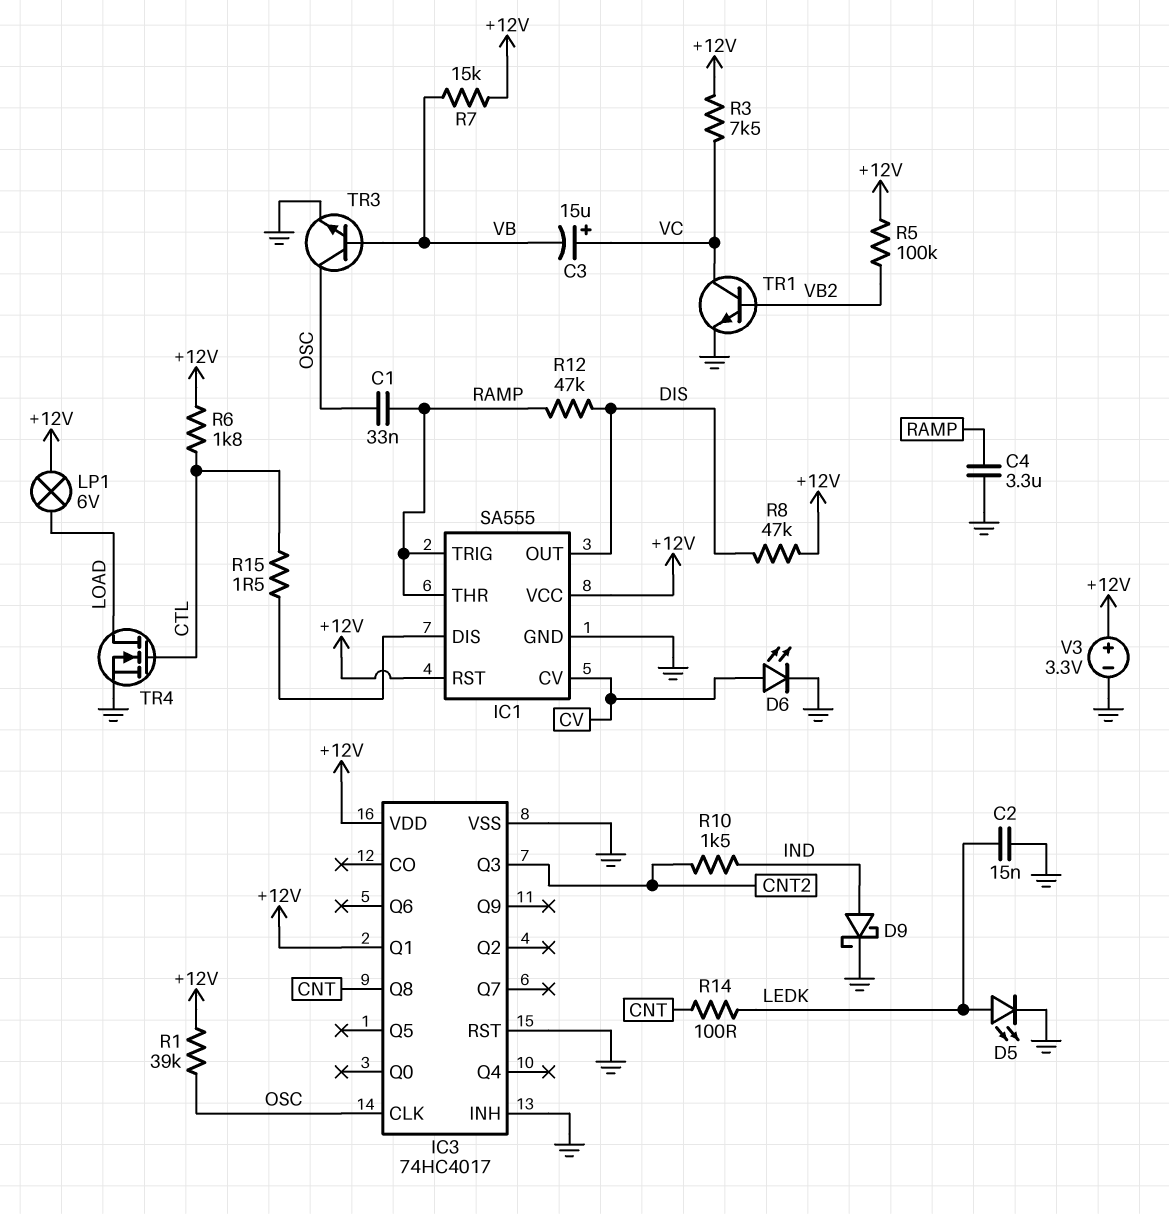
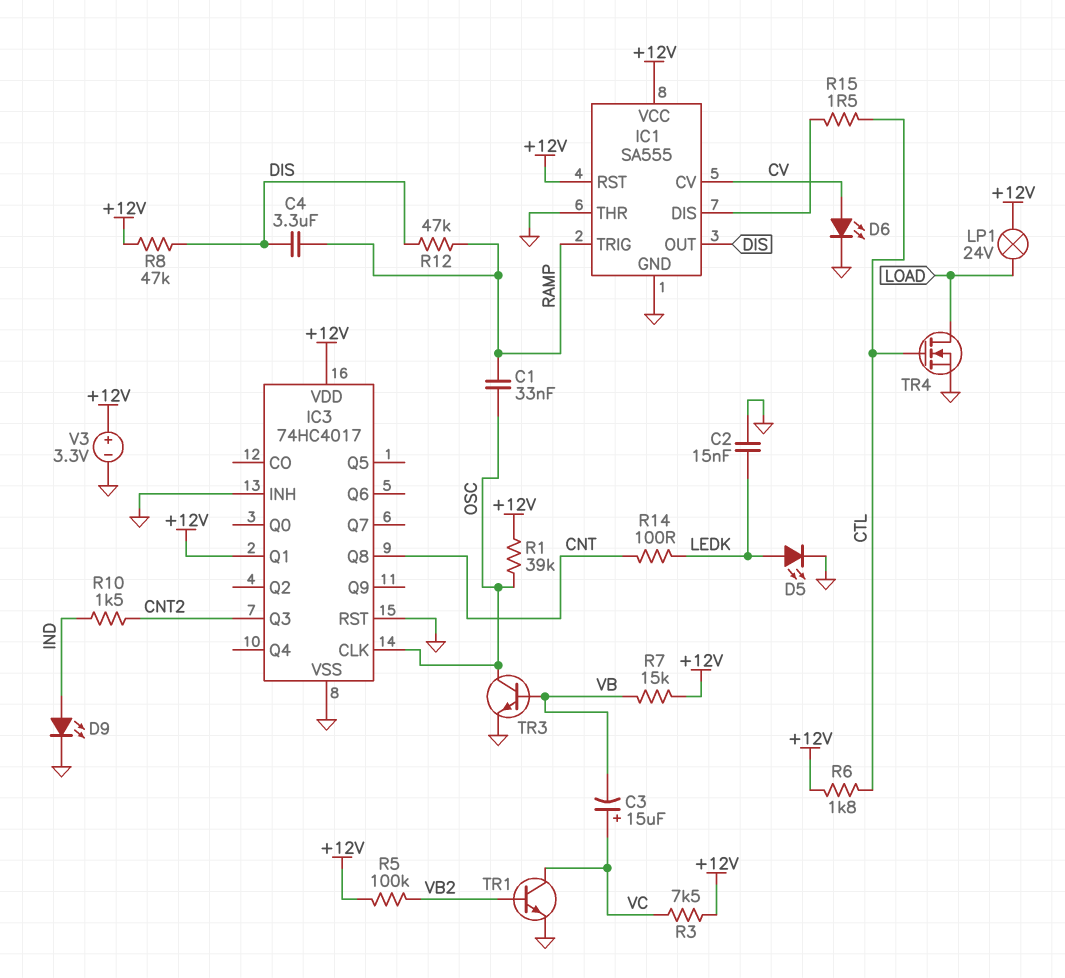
C4: 3.3uF (GND, RAMP) -> 3.3uF (DIS, RAMP)
D9: schottky (A IND, K GND) -> LED (A IND, K GND)
IC1 pin THR: RAMP -> GND
LP1: lamp 6V (+12V, LOAD) -> lamp 24V (+12V, LOAD)

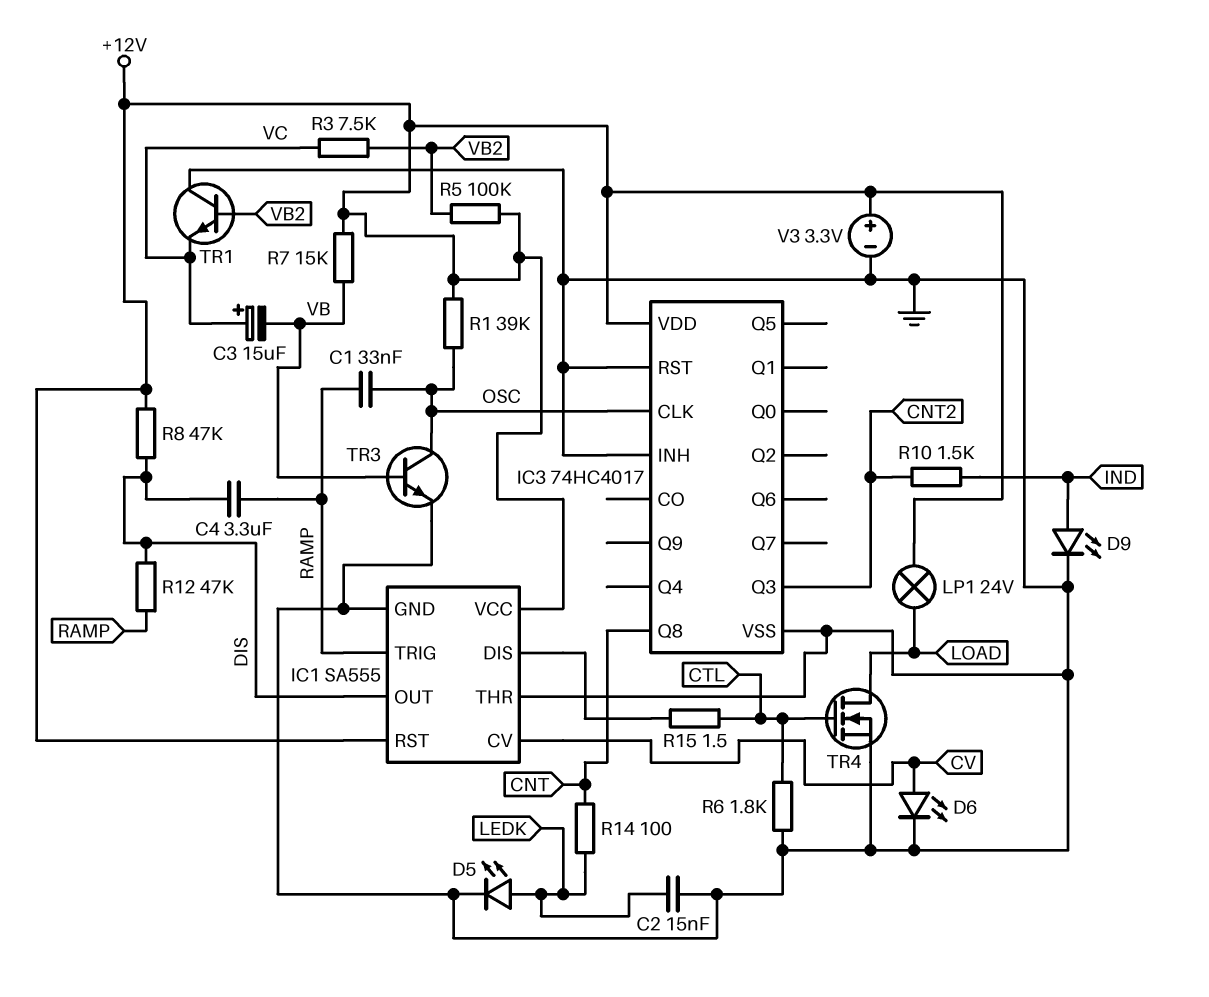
IC3 pin Q1: +12V -> none
R3: 7.5k (+12V, VC) -> 7.5k (VB2, VC)
R6: 1.8k (+12V, CTL) -> 1.8k (CTL, GND)
TR1: NPN (B VB2, C VC, E GND) -> NPN (B VB2, C GND, E VC)

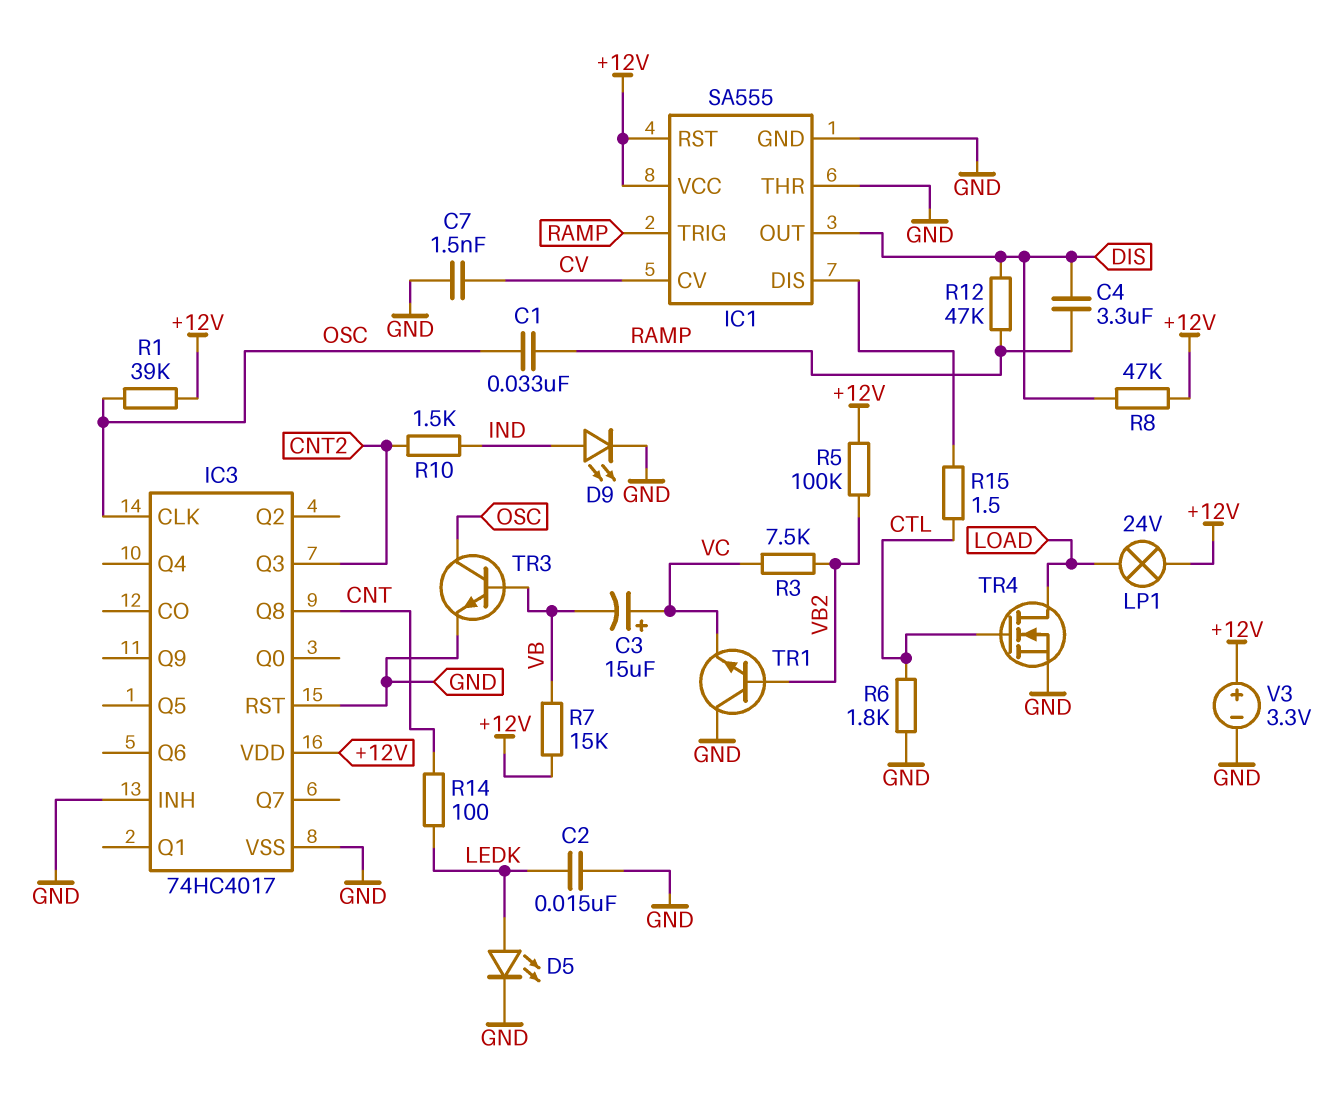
C7: none -> 1.5nF (CV, GND)
D6: LED (A CV, K GND) -> none

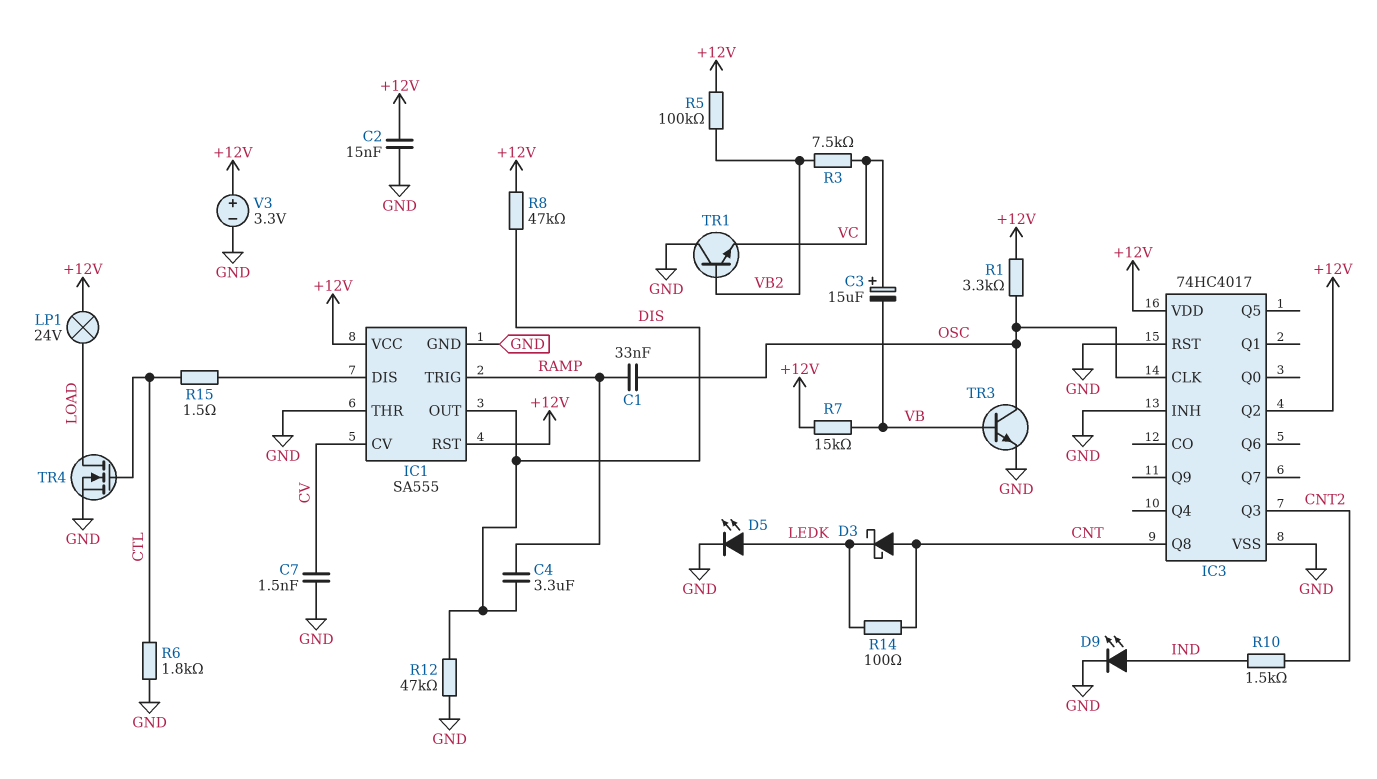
C2: 15nF (GND, LEDK) -> 15nF (+12V, GND)
D3: none -> schottky (A CNT, K LEDK)
IC3 pin Q2: none -> +12V
R1: 39k (+12V, OSC) -> 3.3k (+12V, OSC)
R12: 47k (DIS, RAMP) -> 47k (DIS, GND)

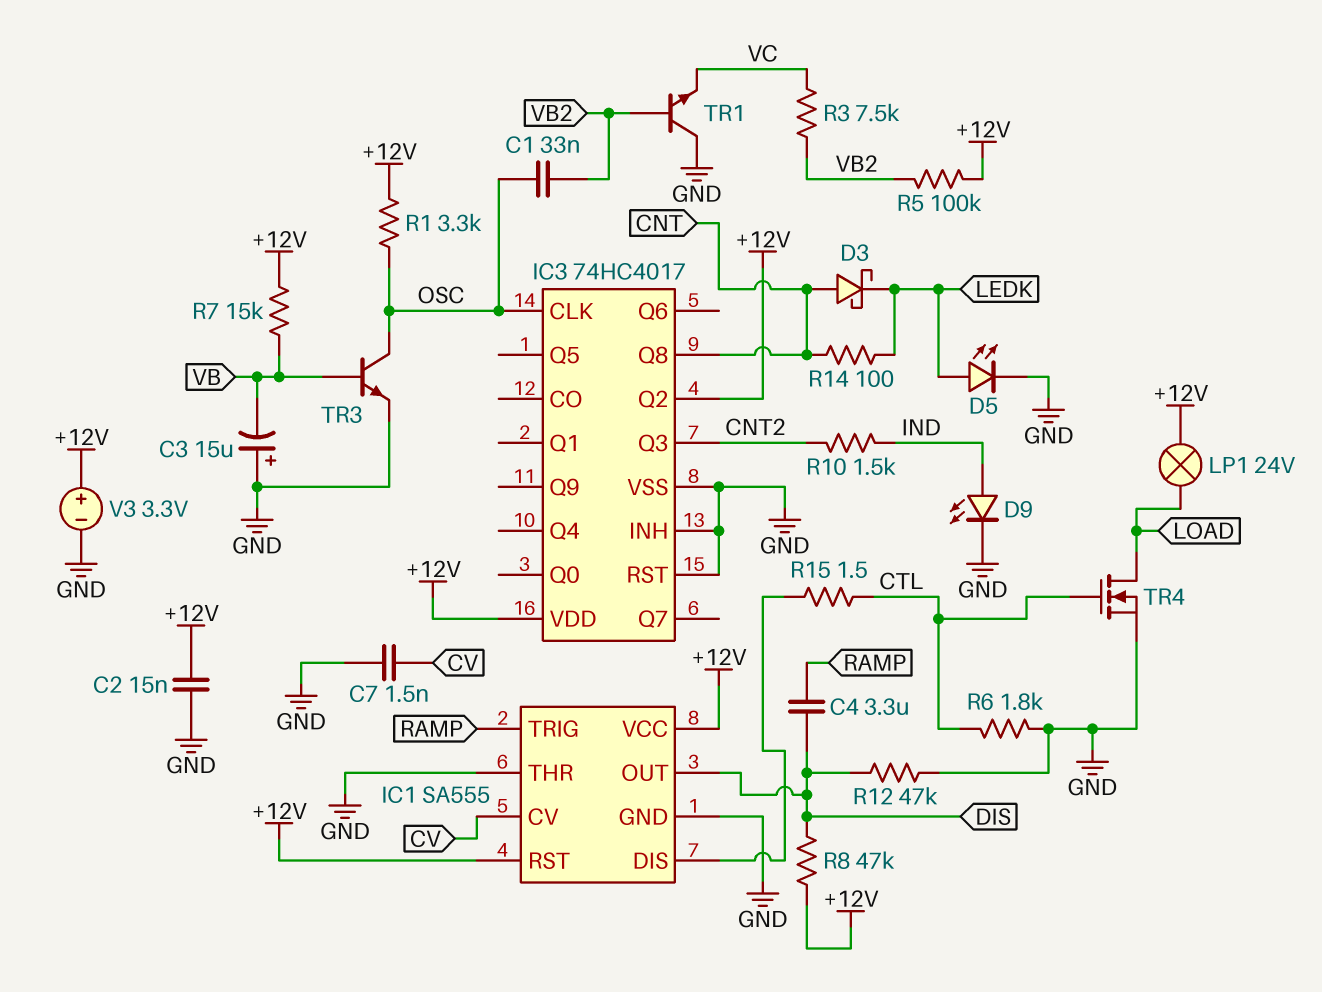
C1: 33nF (OSC, RAMP) -> 33nF (OSC, VB2)
C3: 15uF (plus VC, minus VB) -> 15uF (plus GND, minus VB)

